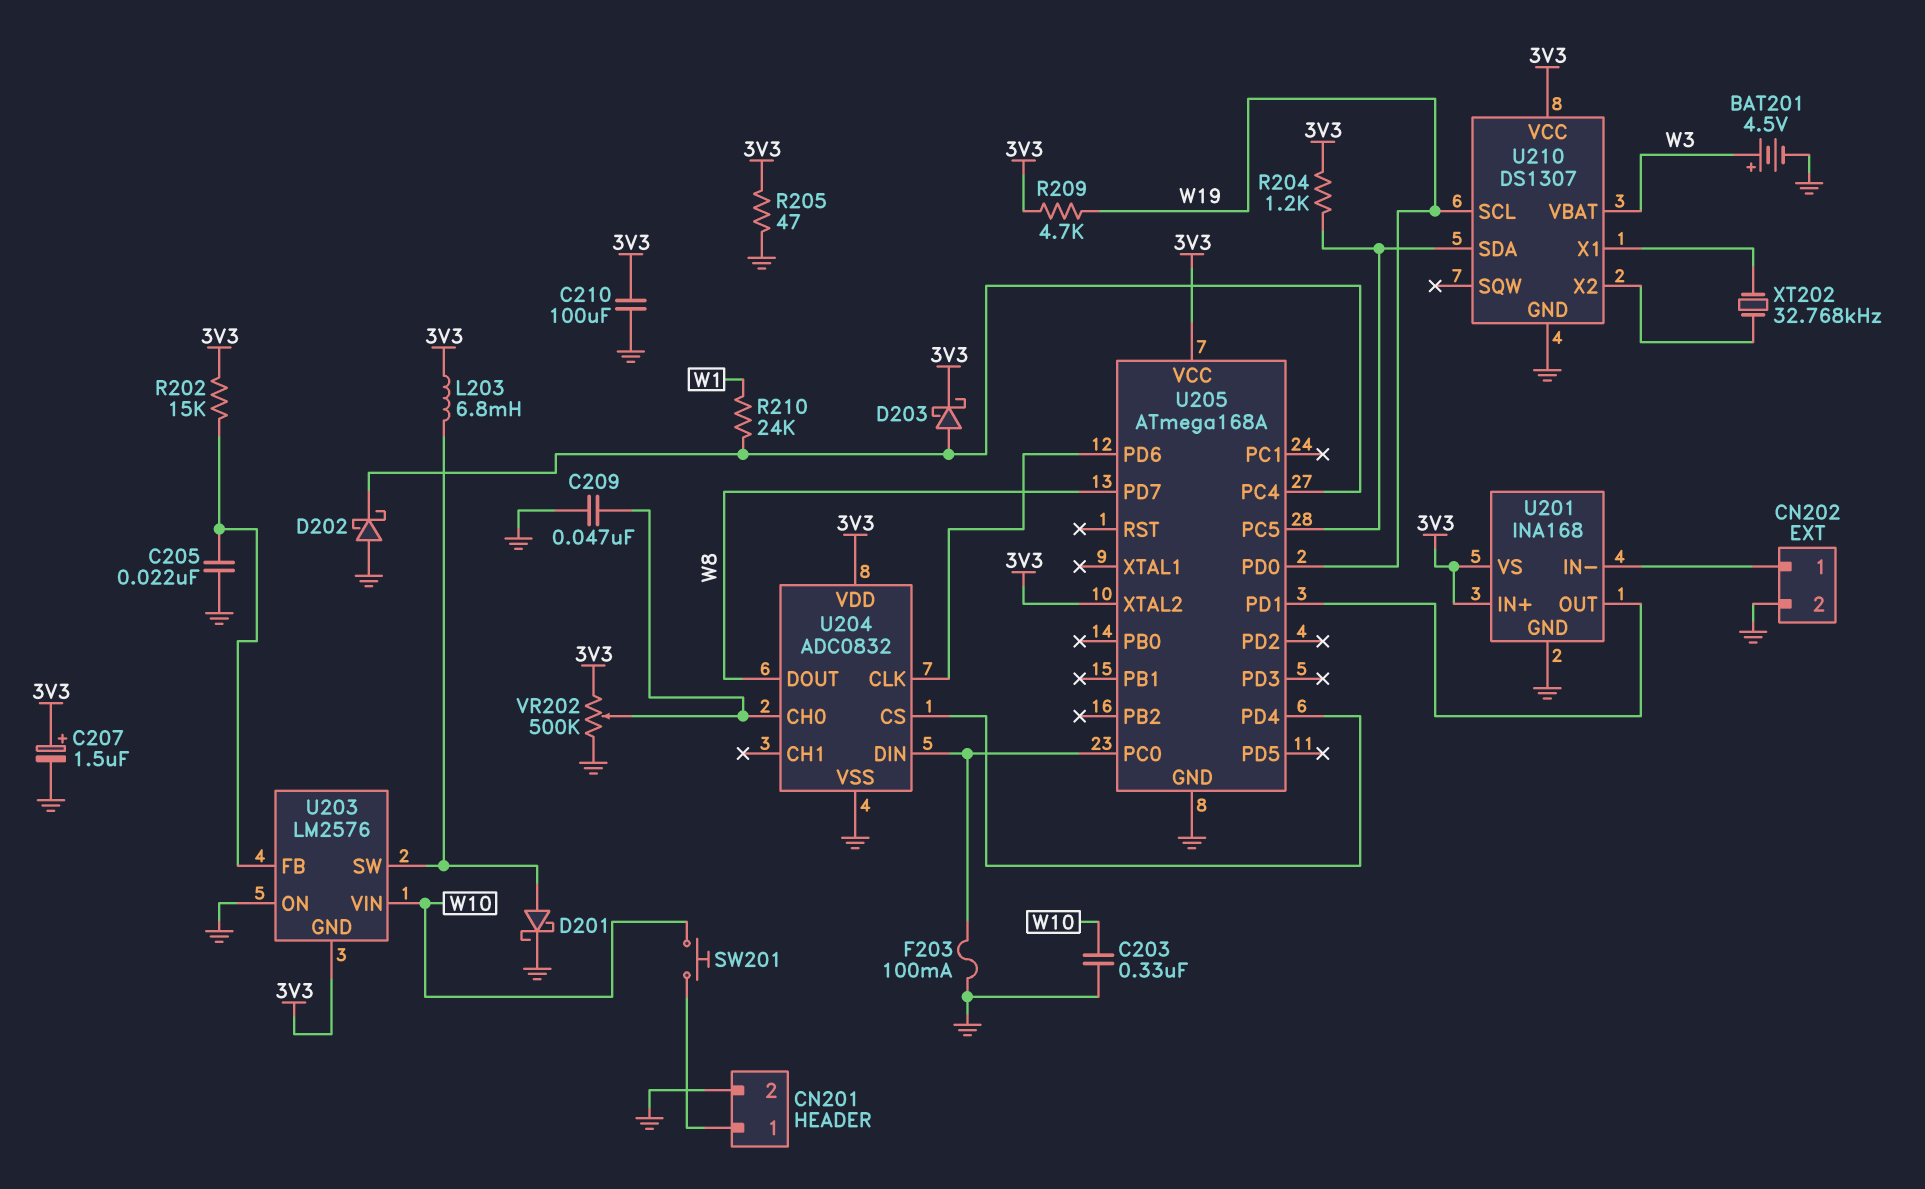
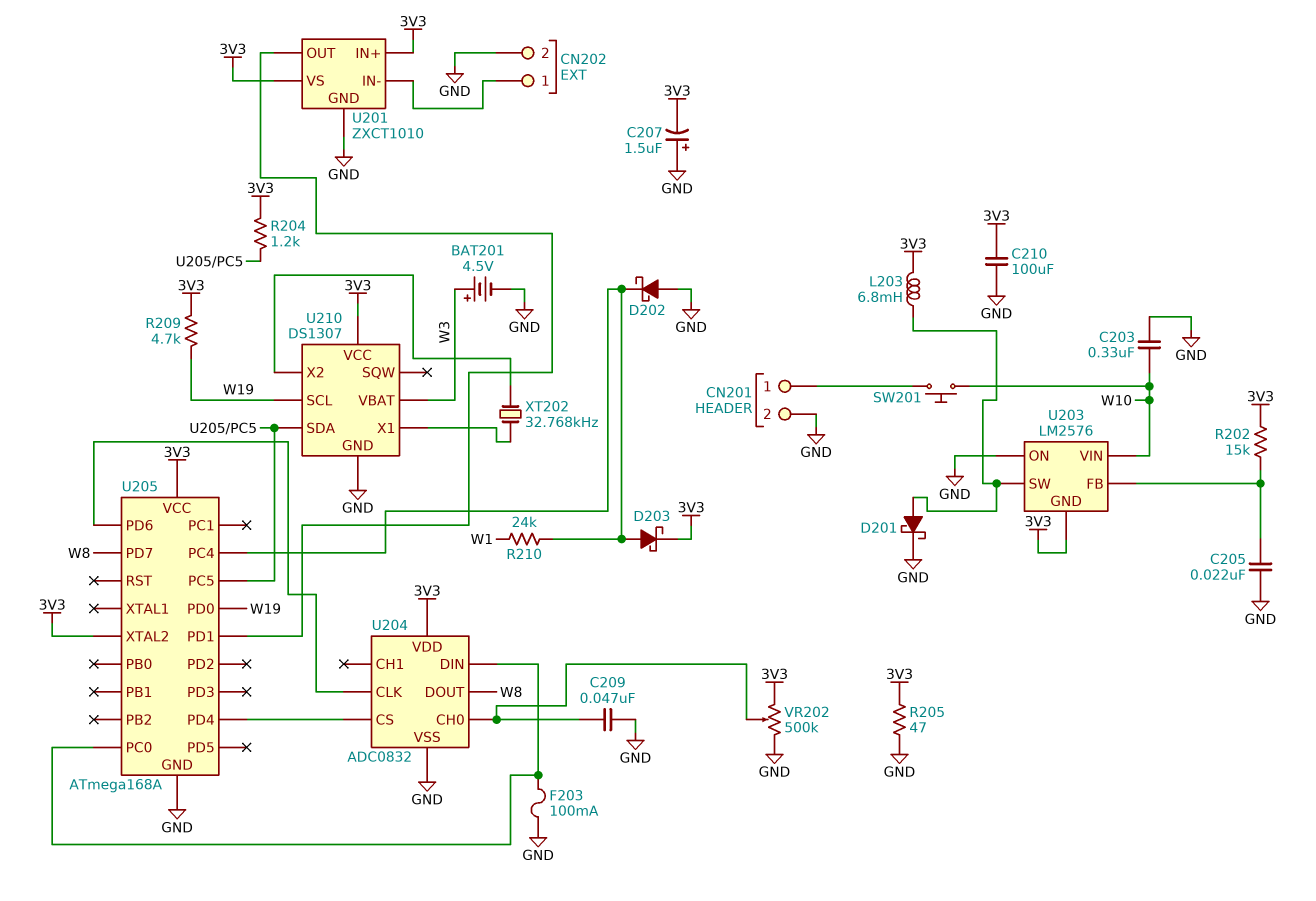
C207: 1.5uF (plus 3V3, minus GND) -> 1.5uF (plus GND, minus 3V3)
U201: INA168 -> ZXCT1010

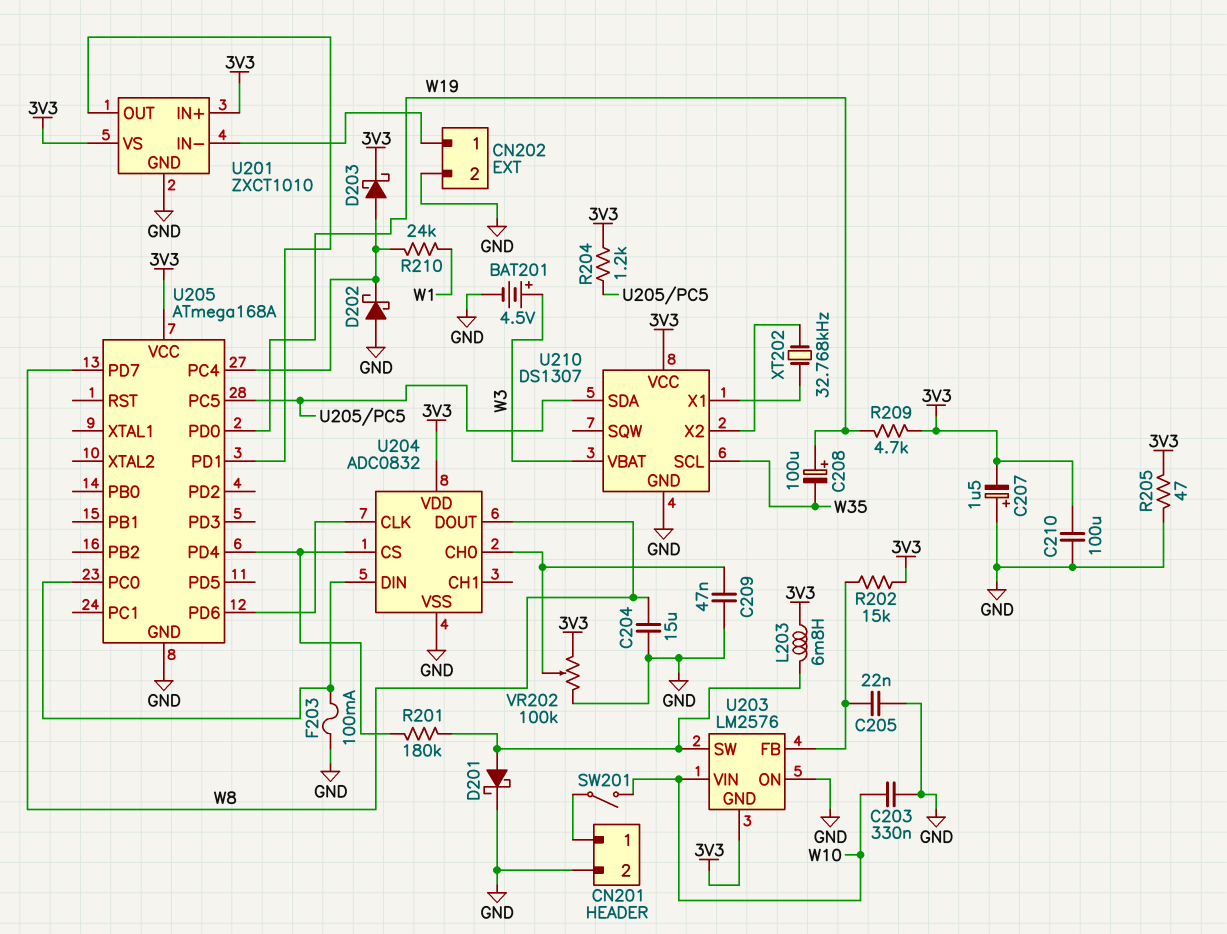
C204: none -> 15uF (GND, W8)
C208: none -> 100uF (plus W19, minus W35)
R201: none -> 180k (U203/SW, U204/CS)
SW201: button (CN201/1, W10) -> switch (CN201/1, W10)
U205 pin XTAL2: 3V3 -> none
U210 pin SCL: W19 -> W35
VR202: 500k (3V3, GND, wiper U204/CH0) -> 100k (3V3, GND, wiper U204/CH0)

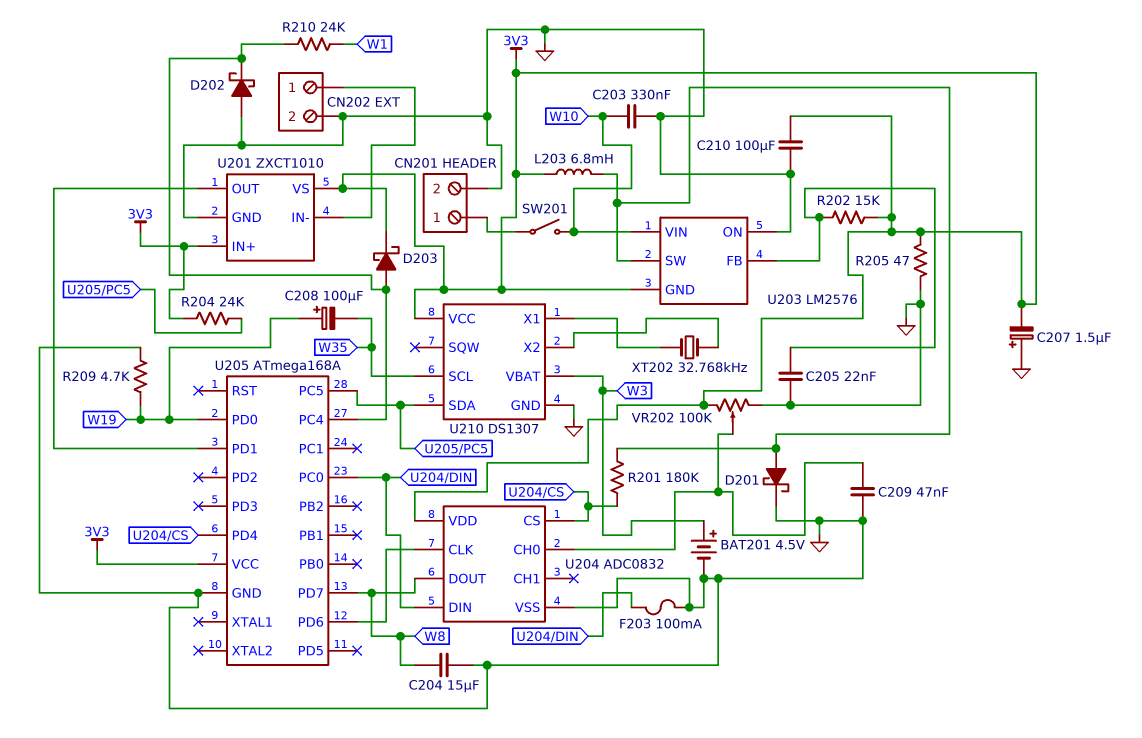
R204: 1.2k (3V3, U205/PC5) -> 24k (3V3, U205/PC5)
R209: 4.7k (3V3, W19) -> 4.7k (GND, W19)

